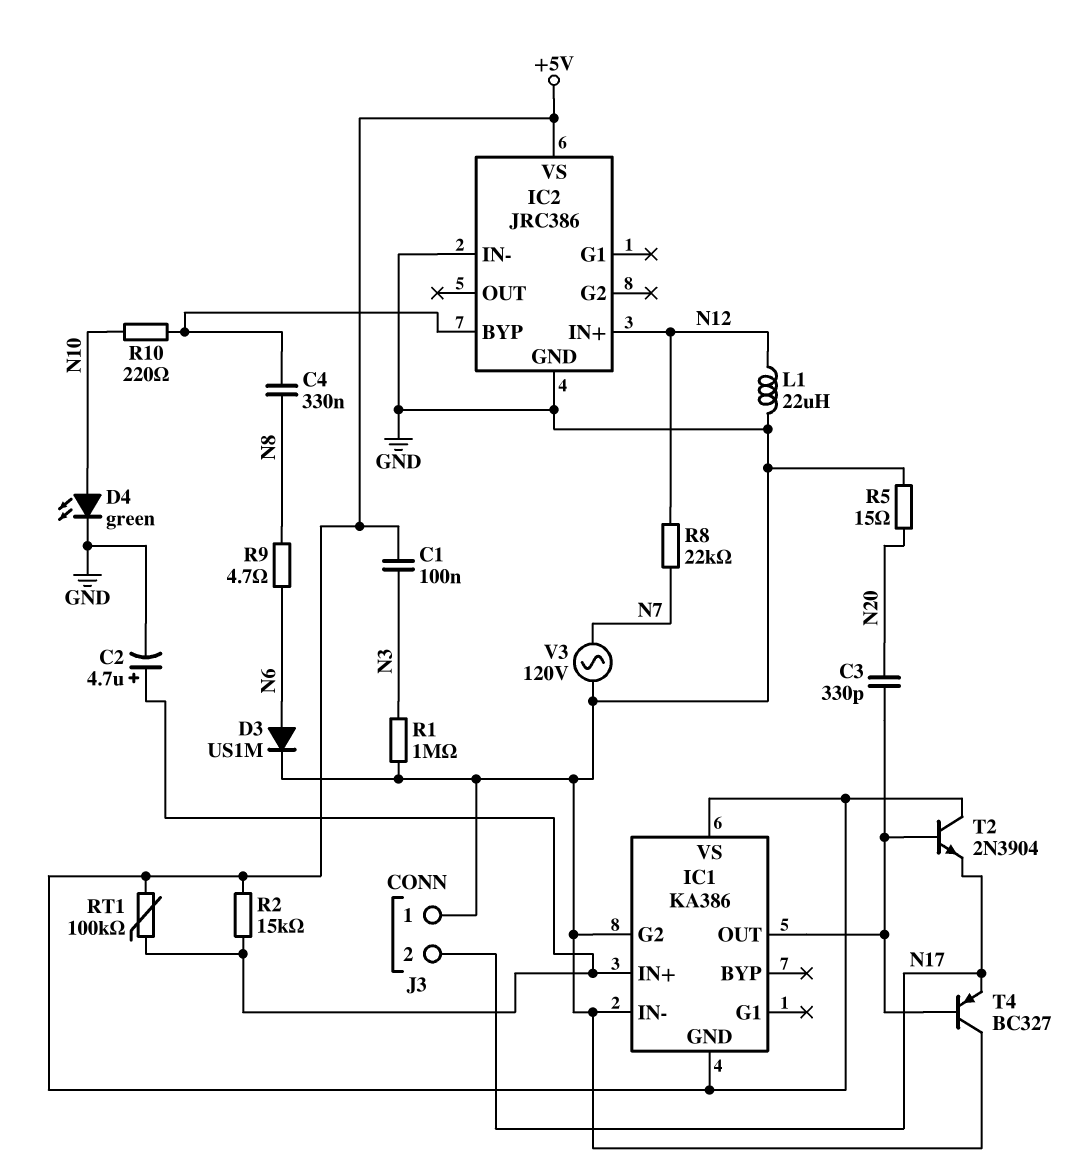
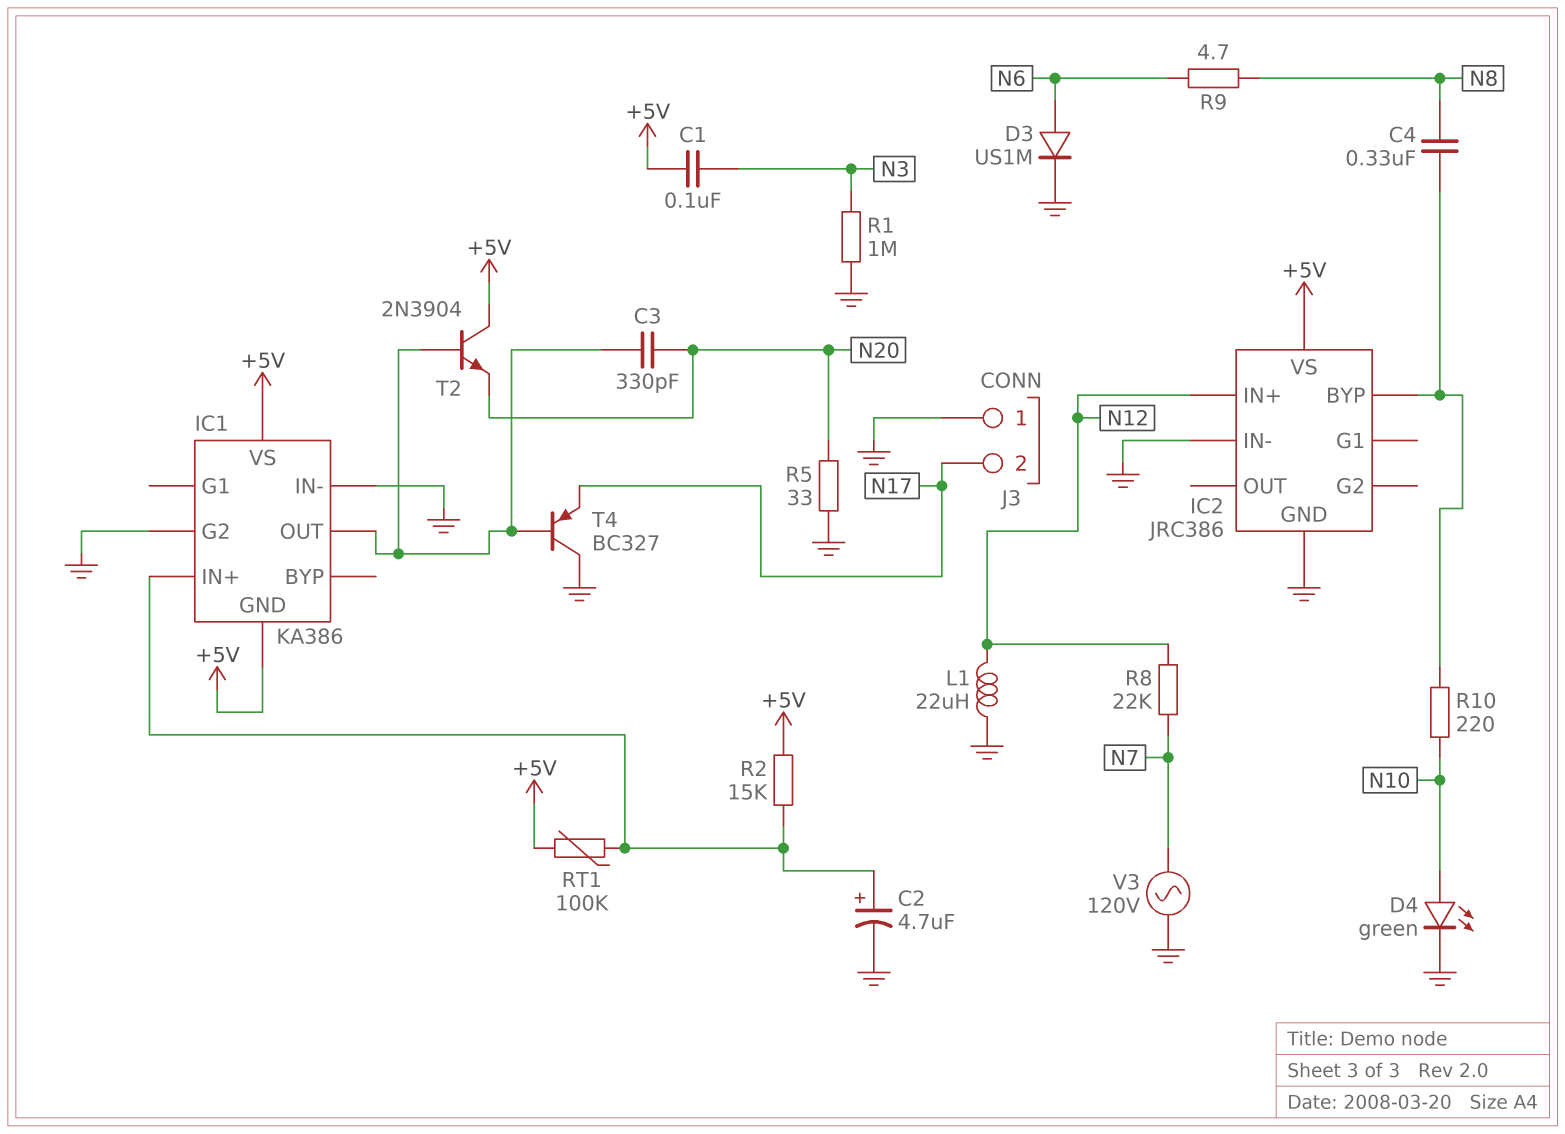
R5: 15 (GND, N20) -> 33 (GND, N20)
T2: NPN 2N3904 (B IC1/OUT, C +5V, E N17) -> NPN 2N3904 (B IC1/OUT, C +5V, E N20)

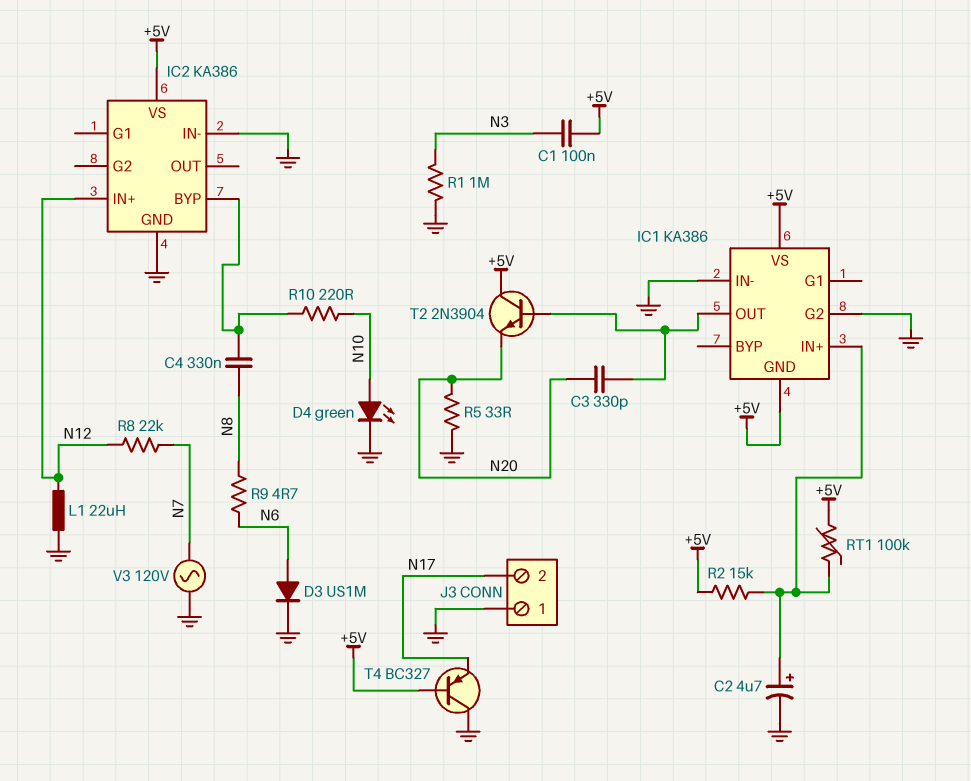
IC2: JRC386 -> KA386
T4: PNP BC327 (B IC1/OUT, C GND, E N17) -> PNP BC327 (B +5V, C GND, E N17)

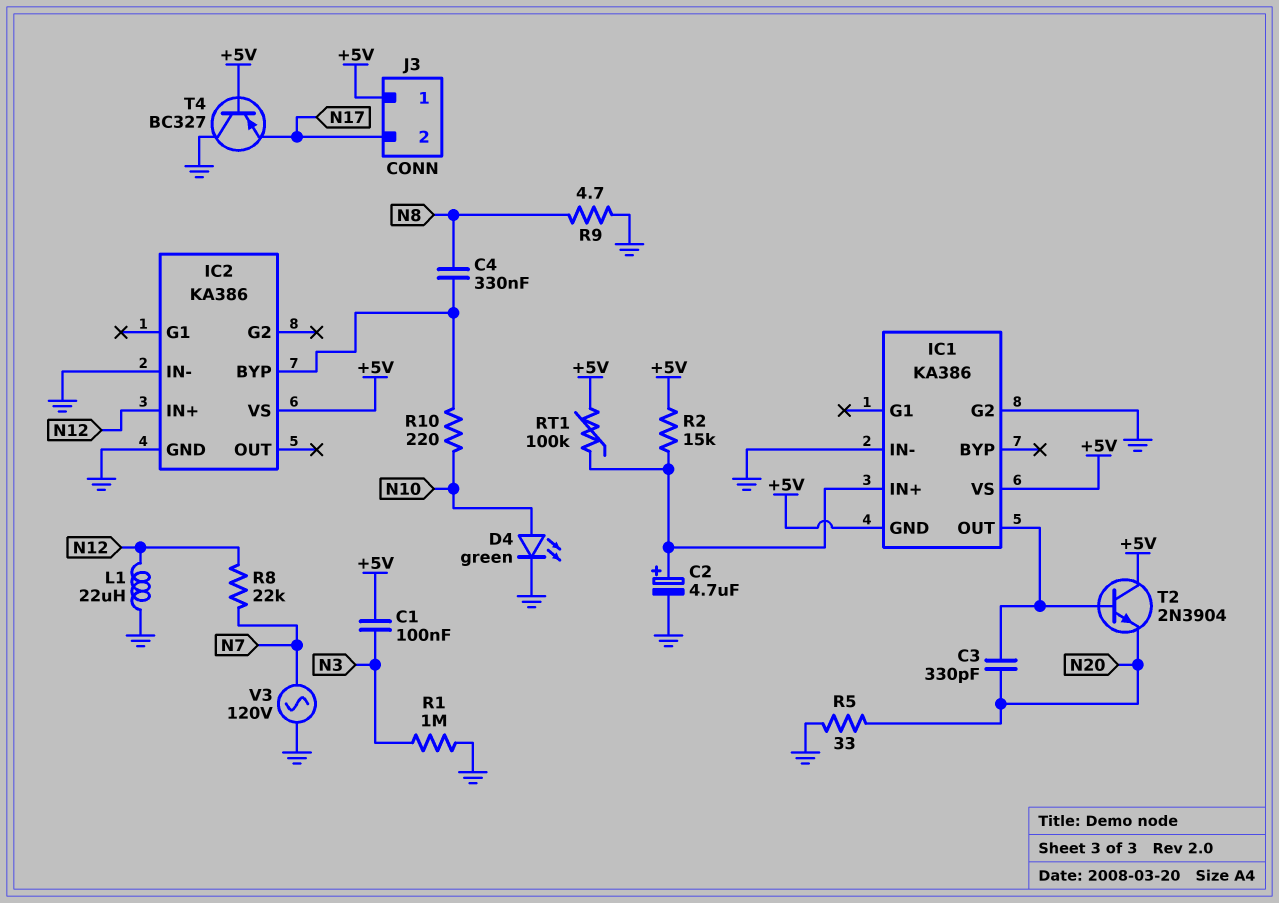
D3: diode US1M (A N6, K GND) -> none
J3 pin 1: GND -> +5V
R9: 4.7 (N6, N8) -> 4.7 (GND, N8)

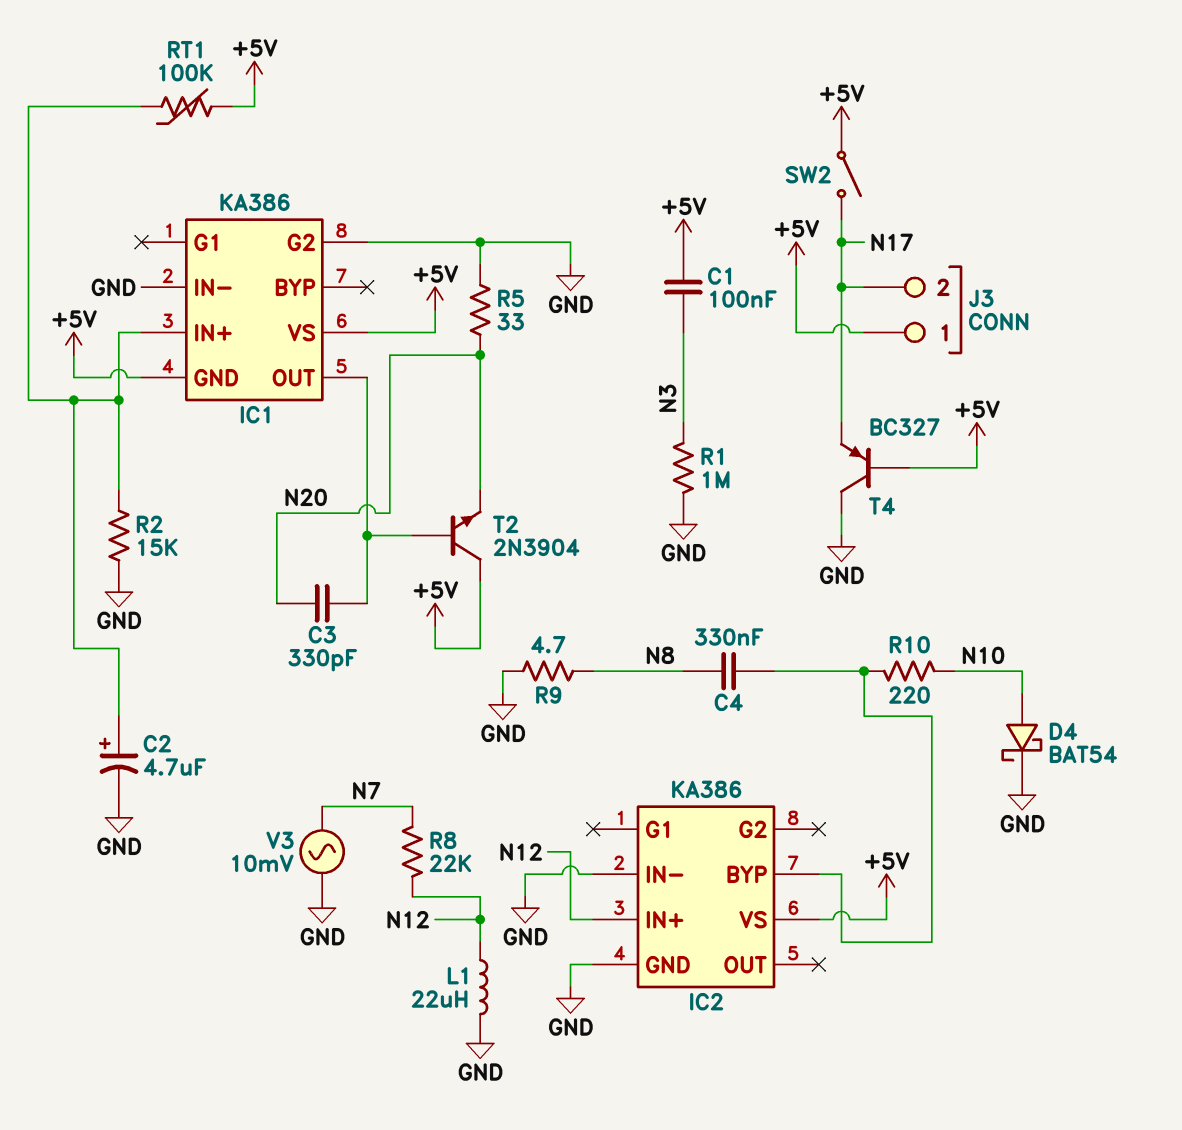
D4: LED green (A N10, K GND) -> schottky BAT54 (A N10, K GND)
R2: 15k (+5V, IC1/IN+) -> 15k (GND, IC1/IN+)
SW2: none -> switch (+5V, N17)
V3: AC 120V (GND, N7) -> AC 10mV (GND, N7)

